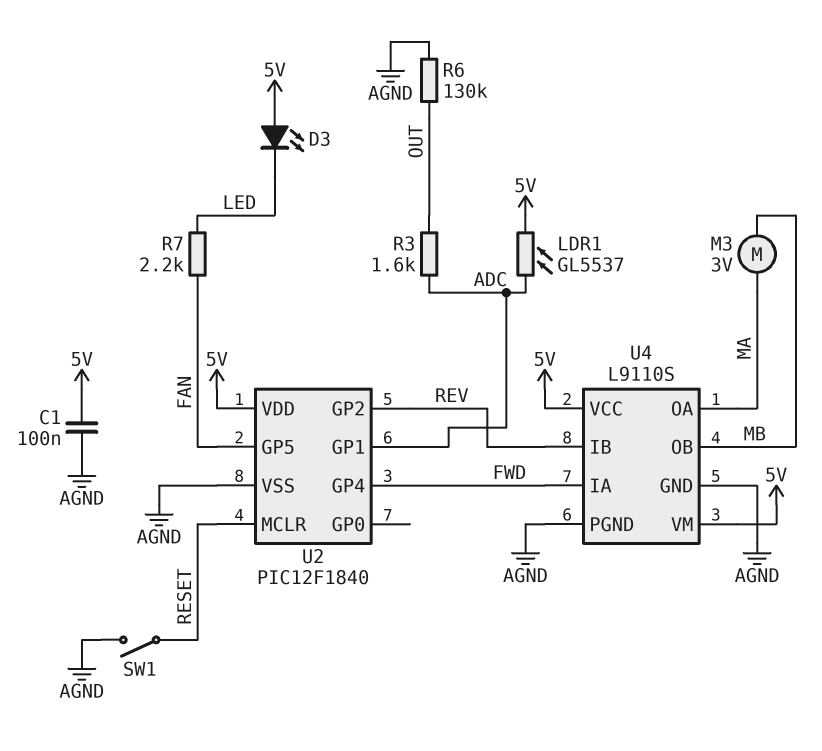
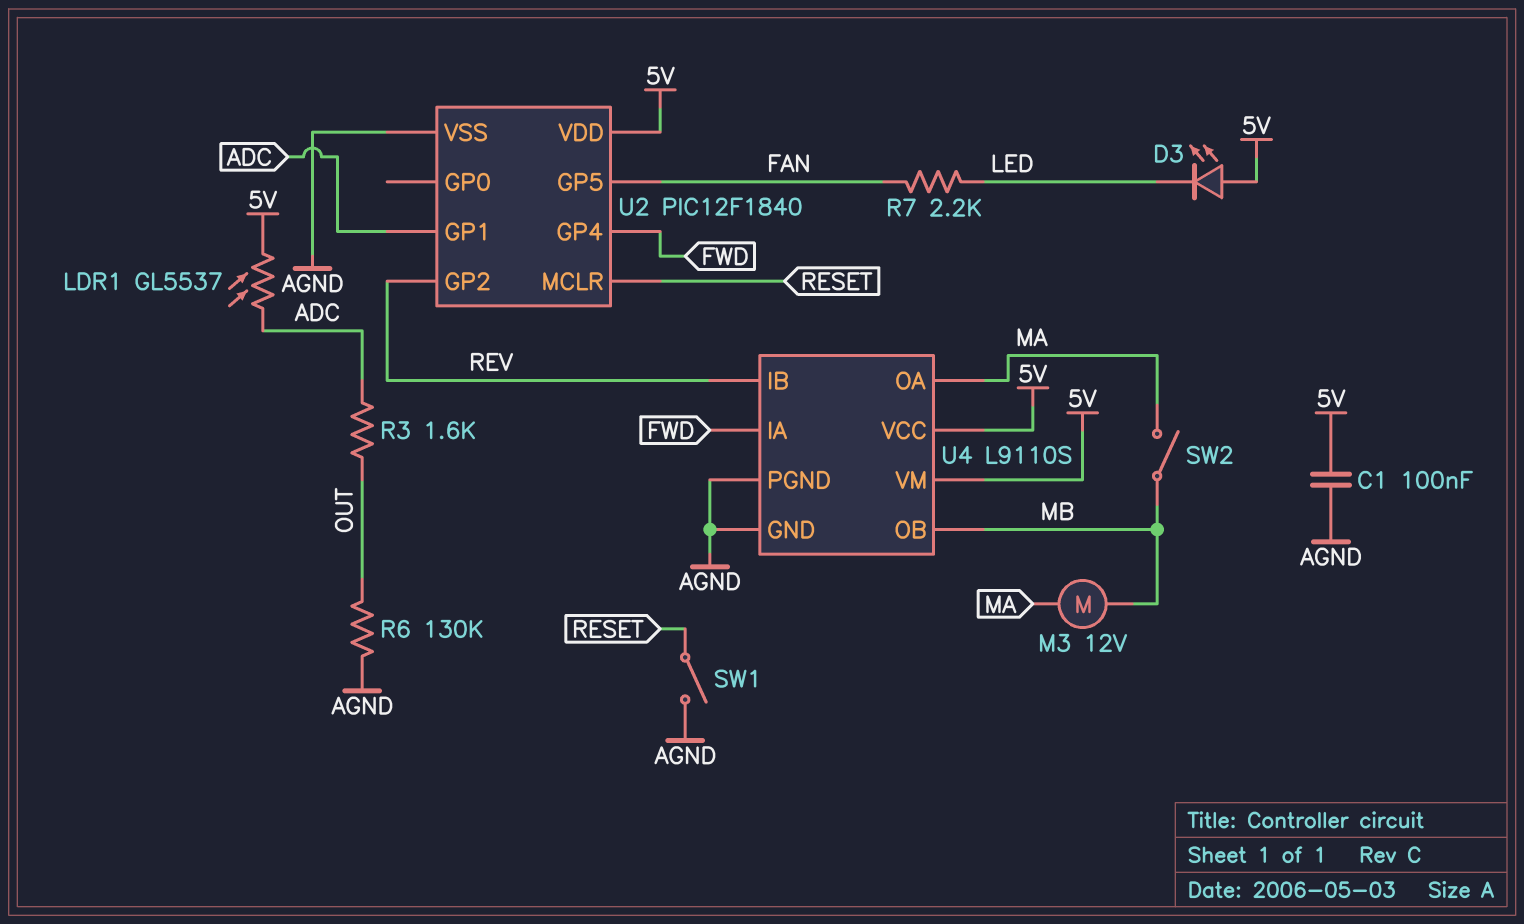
M3: motor 3V (MA, MB) -> motor 12V (MA, MB)
SW2: none -> switch (MA, MB)

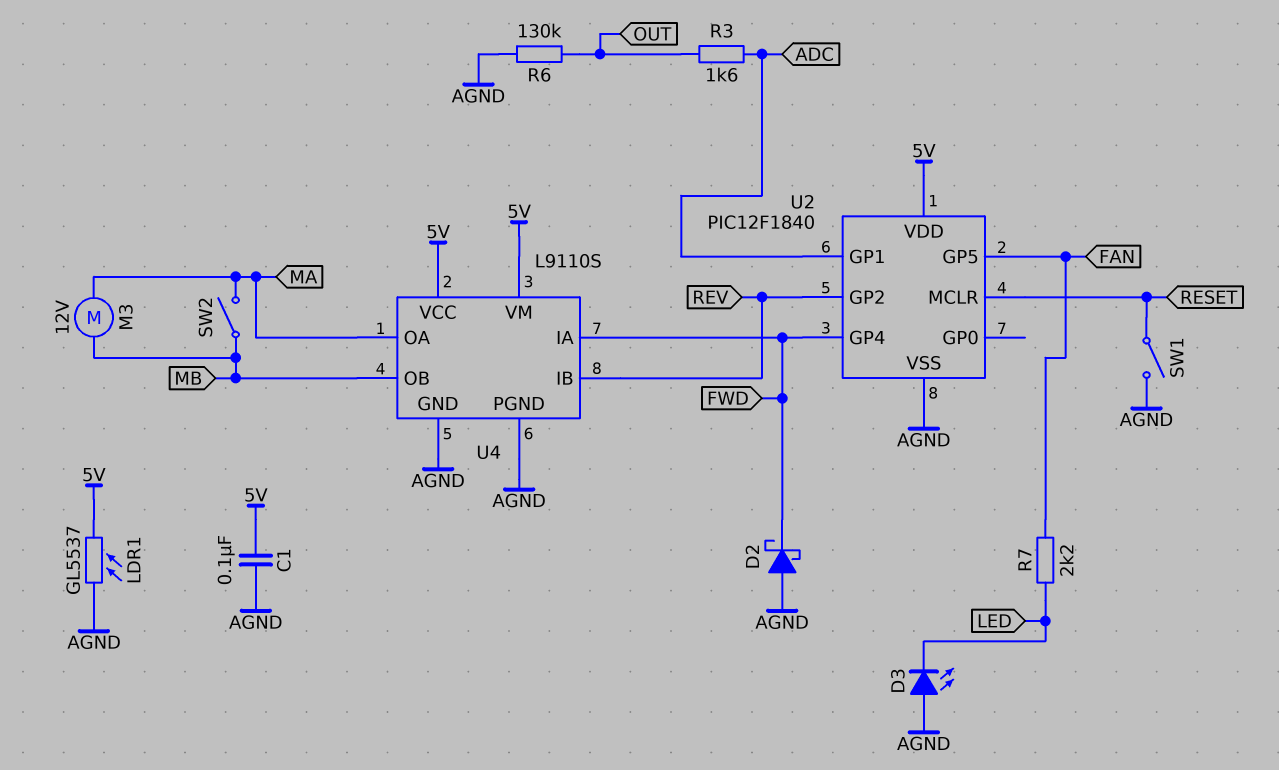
D2: none -> schottky (A AGND, K FWD)
D3: LED (A 5V, K LED) -> LED (A AGND, K LED)
LDR1: GL5537 (5V, ADC) -> GL5537 (5V, AGND)

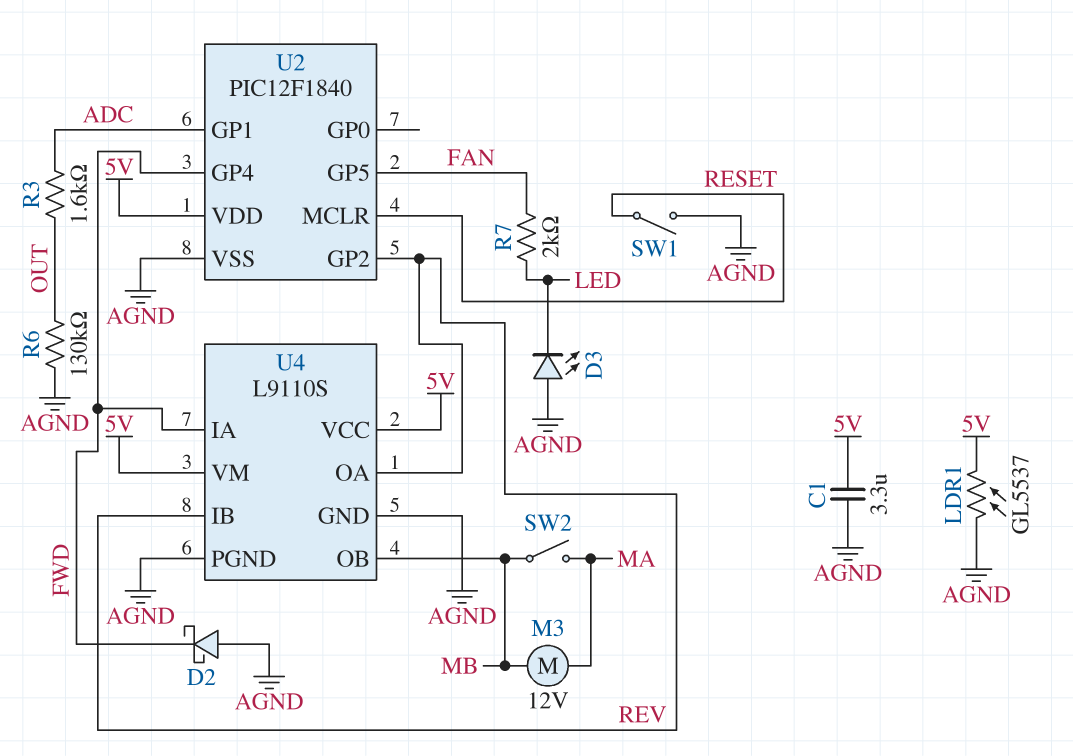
C1: 100nF (5V, AGND) -> 3.3uF (5V, AGND)
R7: 2.2k (FAN, LED) -> 2k (FAN, LED)
U4 pin OA: MA -> REV

